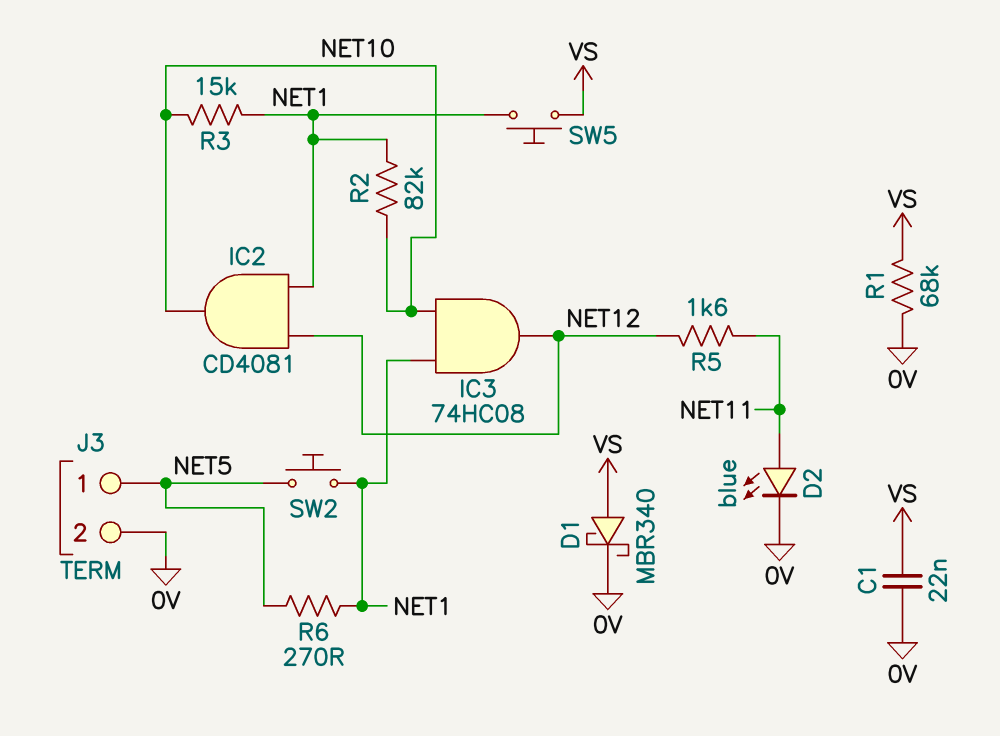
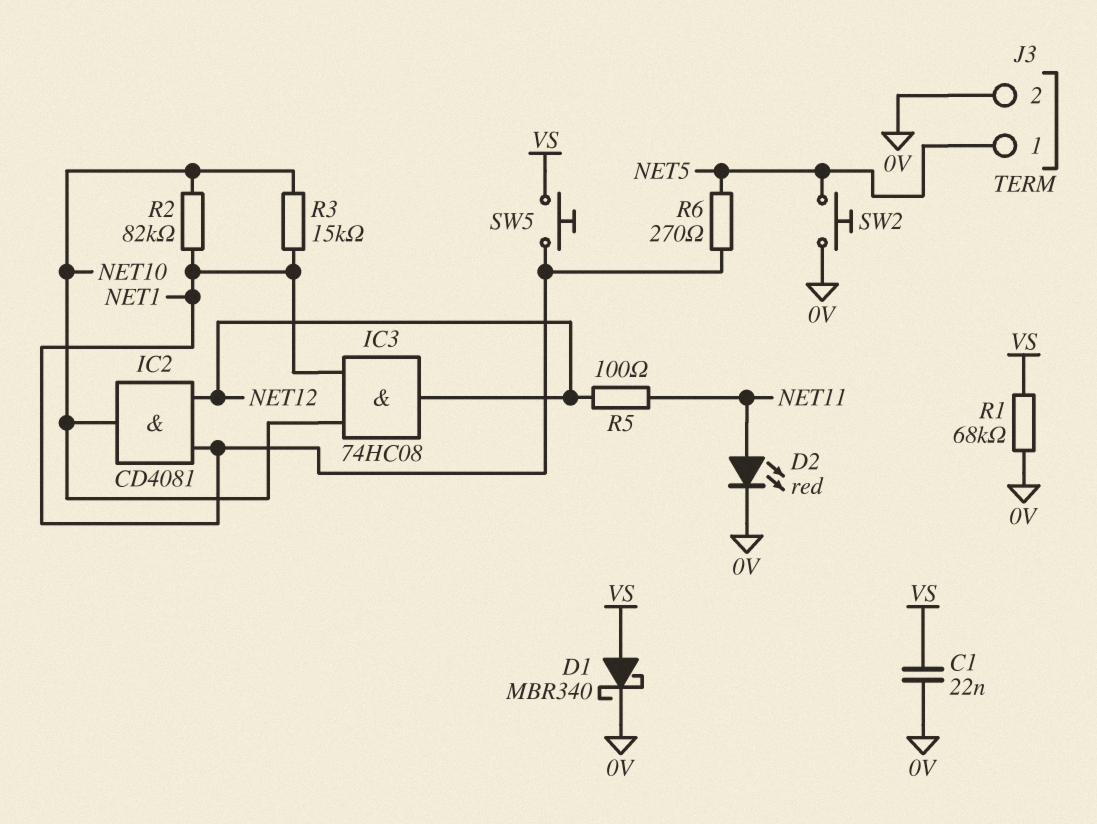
D2: LED blue (A NET11, K 0V) -> LED red (A NET11, K 0V)
R5: 1.6k (NET11, NET12) -> 100 (NET11, NET12)
SW2: button (NET1, NET5) -> button (0V, NET5)

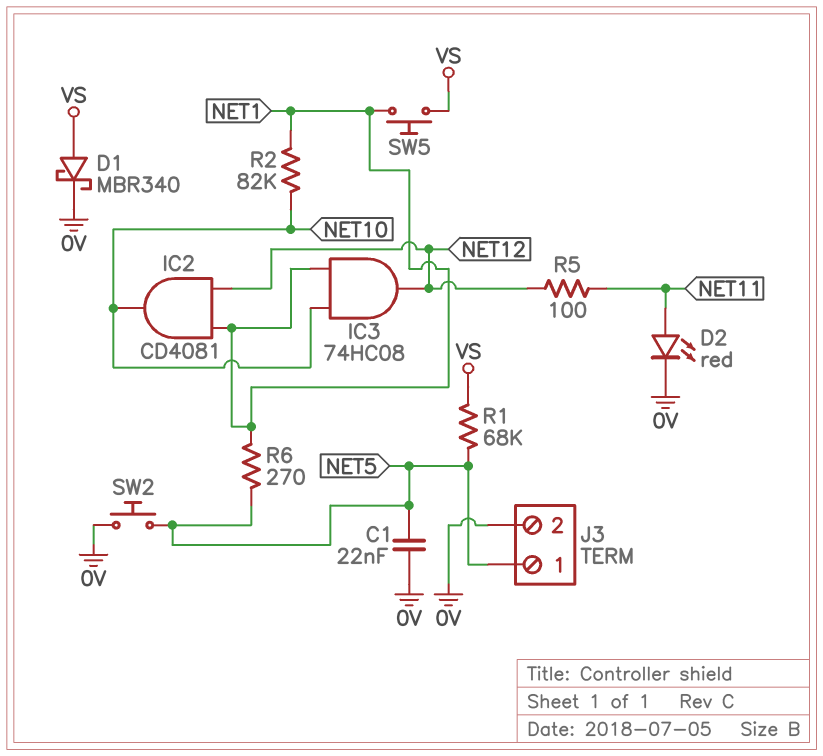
C1: 22nF (0V, VS) -> 22nF (0V, NET5)
R1: 68k (0V, VS) -> 68k (NET5, VS)
R3: 15k (NET1, NET10) -> none

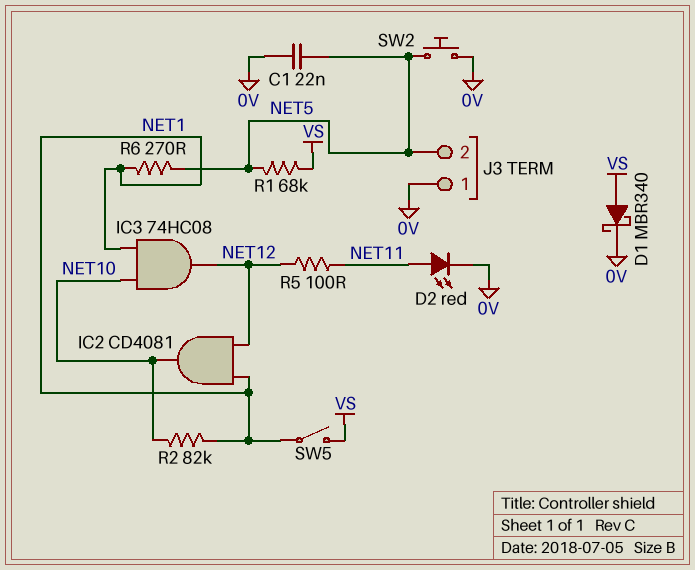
J3 pin 1: NET5 -> 0V
J3 pin 2: 0V -> NET5
SW5: button (NET1, VS) -> switch (NET1, VS)

